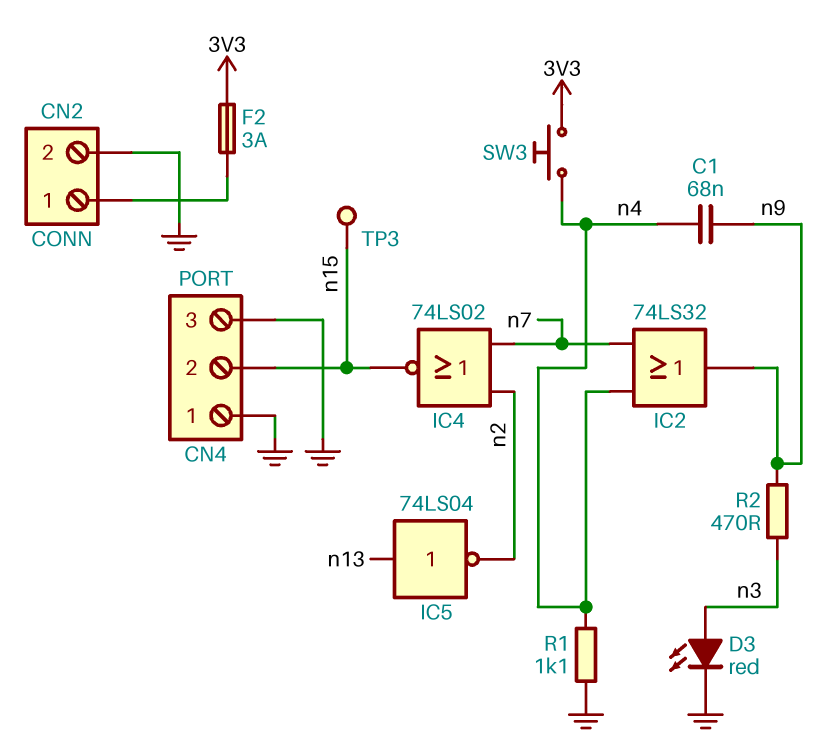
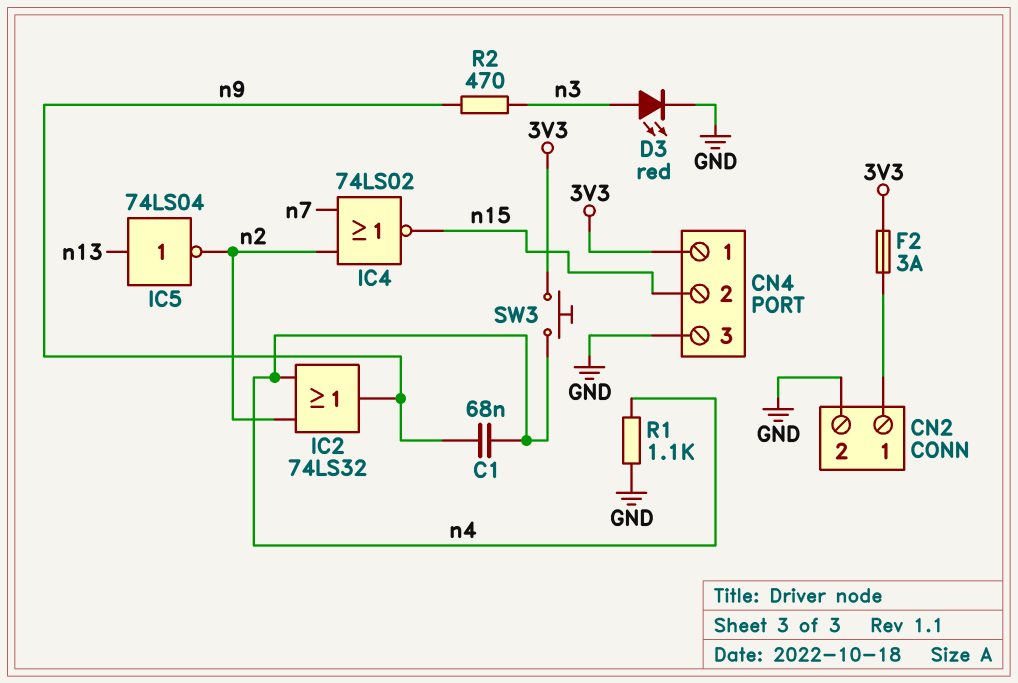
CN4 pin 1: GND -> 3V3
IC2: OR 74LS32 (in n4, in n7, out n9) -> OR 74LS32 (in n2, in n4, out n9)
TP3: test point (n15) -> none

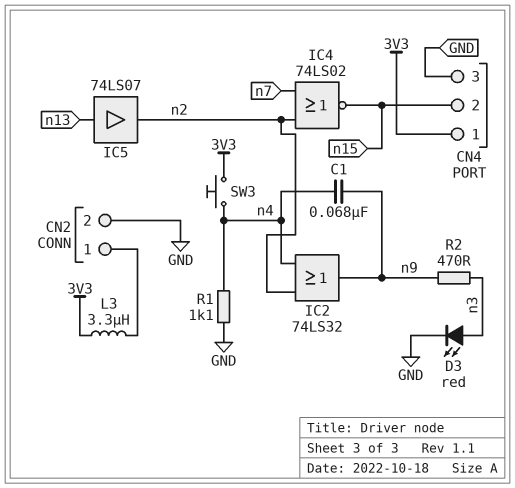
F2: 3A (3V3, CN2/1) -> none
IC5: NOT 74LS04 (in n13, out n2) -> buffer 74LS07 (in n13, out n2)
L3: none -> 3.3uH (3V3, CN2/1)

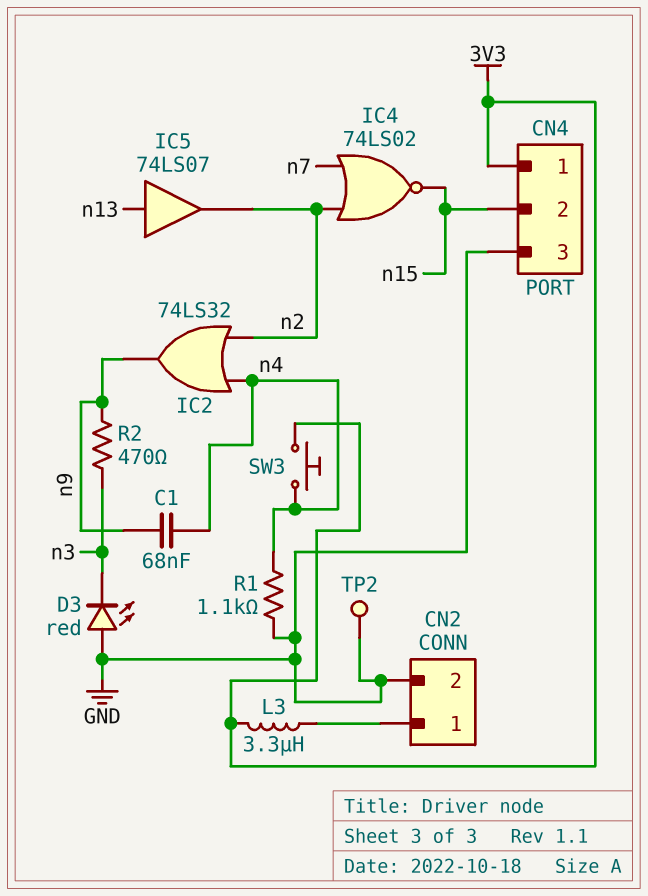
D3: LED red (A n3, K GND) -> LED red (A GND, K n3)
TP2: none -> test point (GND)

